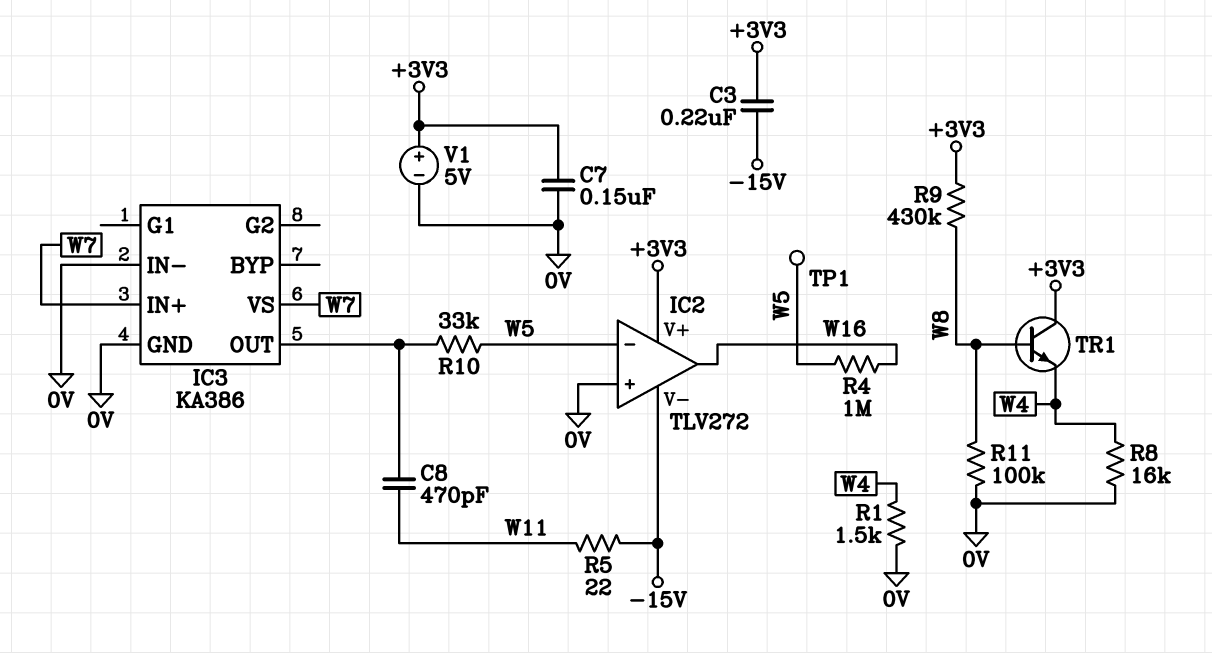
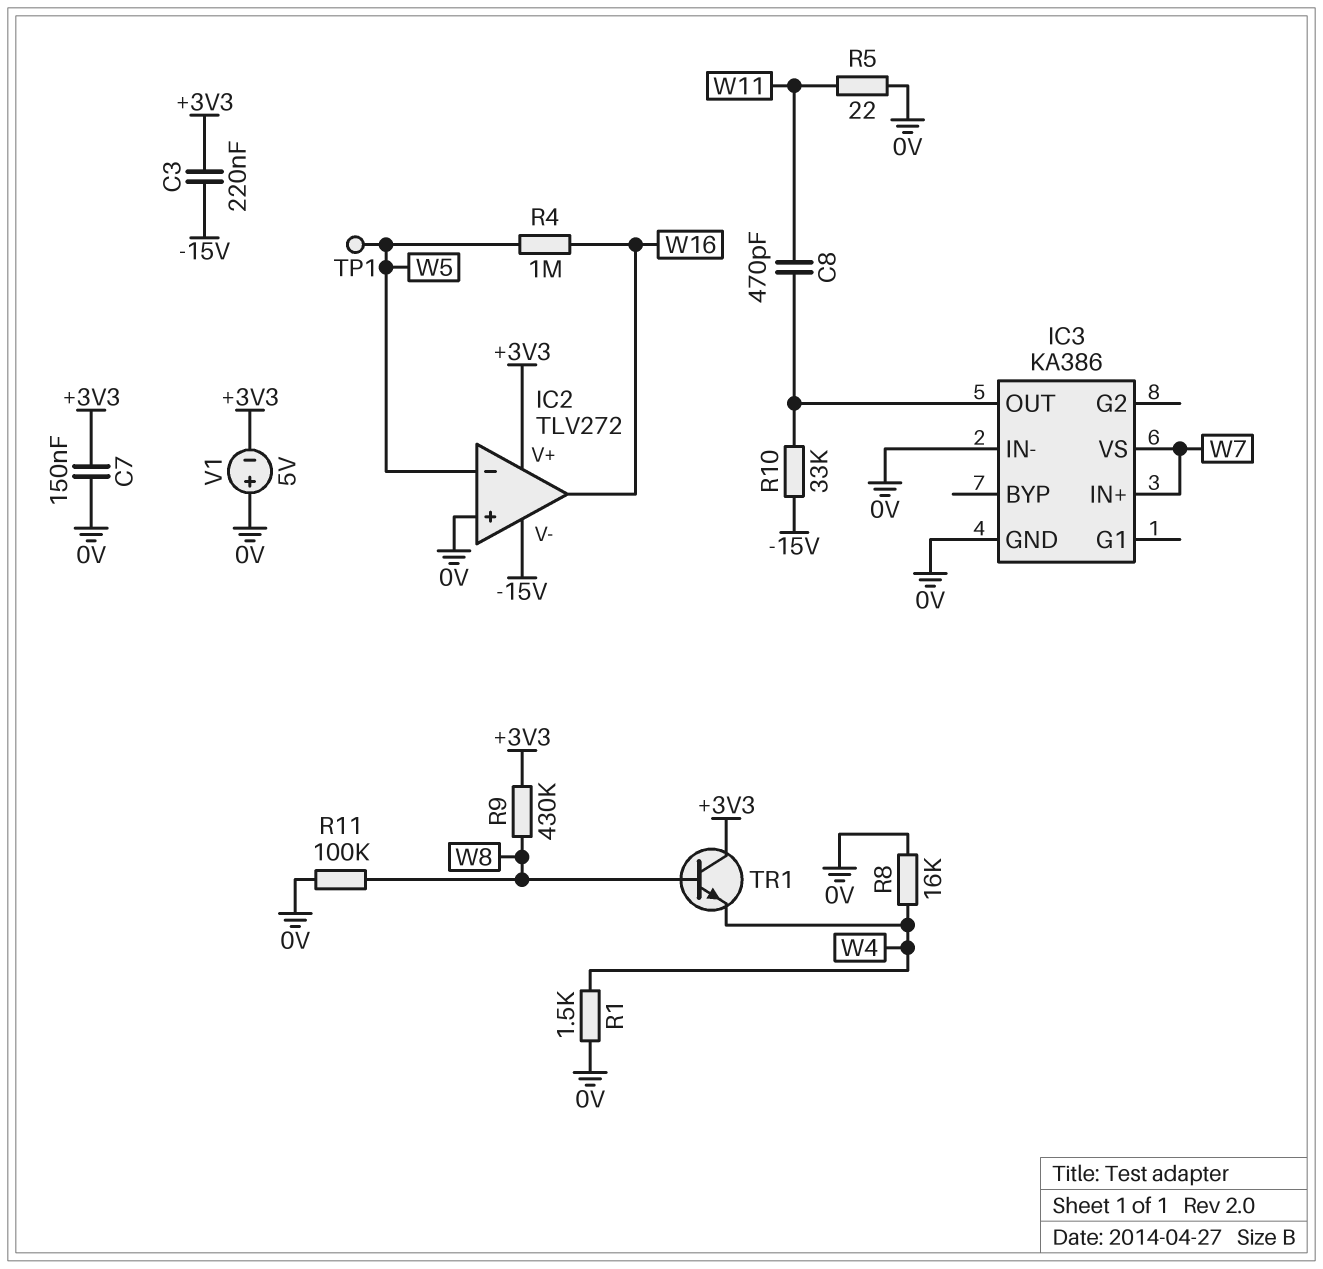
R5: 22 (-15V, W11) -> 22 (0V, W11)
R10: 33k (IC3/OUT, W5) -> 33k (-15V, IC3/OUT)
V1: 5V (plus +3V3, minus 0V) -> 5V (plus 0V, minus +3V3)

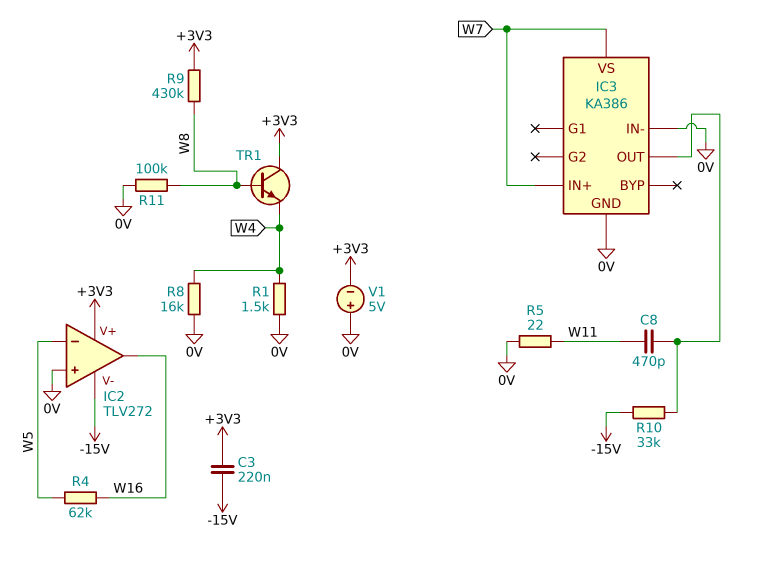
C7: 150nF (+3V3, 0V) -> none
R4: 1M (W5, W16) -> 62k (W5, W16)
TP1: test point (W5) -> none

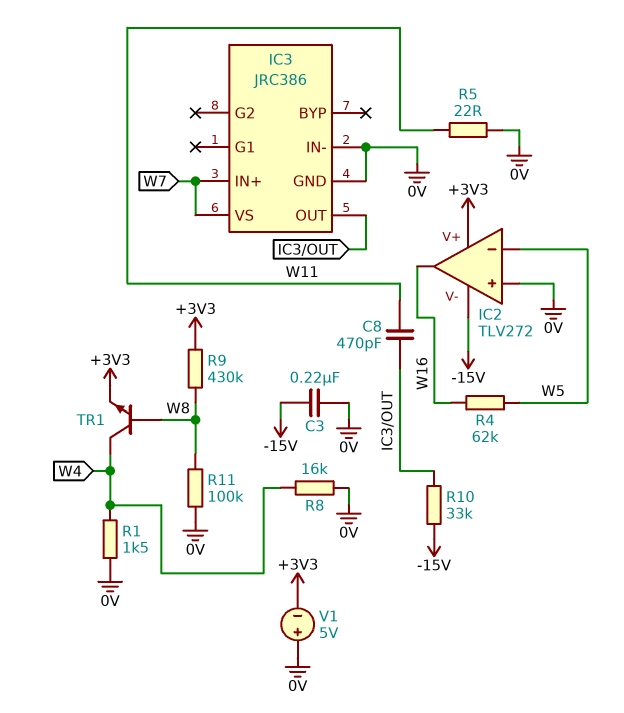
C3: 220nF (+3V3, -15V) -> 220nF (-15V, 0V)
IC3: KA386 -> JRC386
TR1: NPN (B W8, C +3V3, E W4) -> NPN (B W8, C W4, E +3V3)

